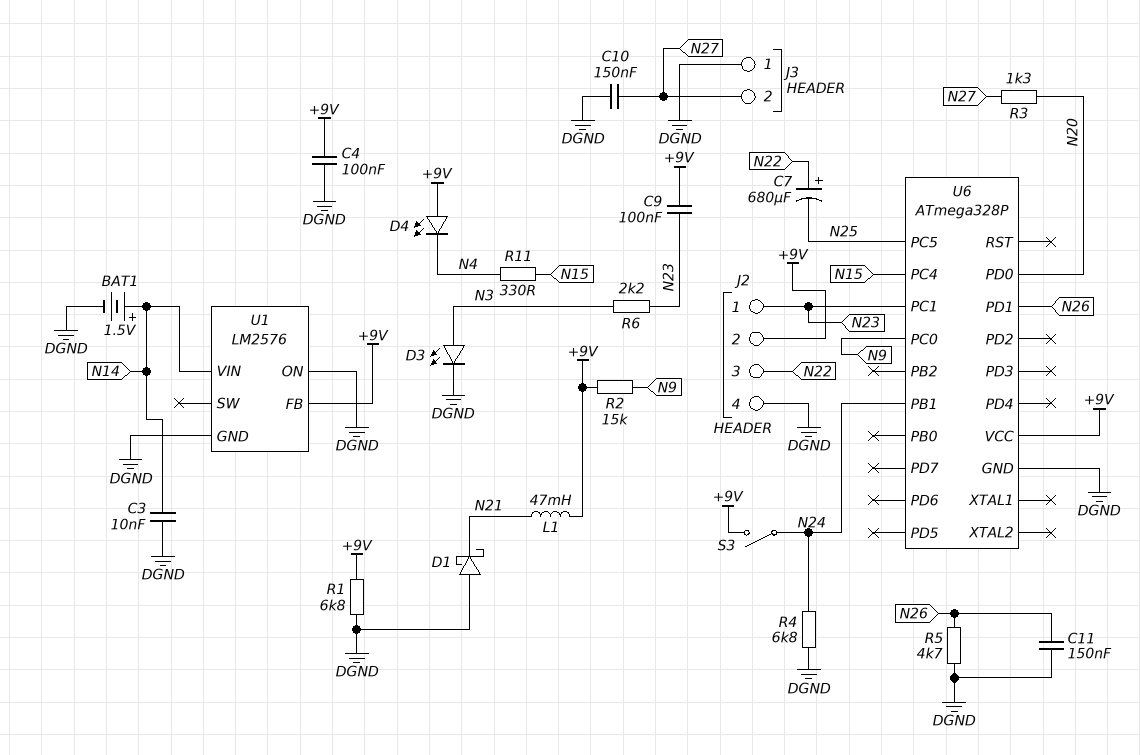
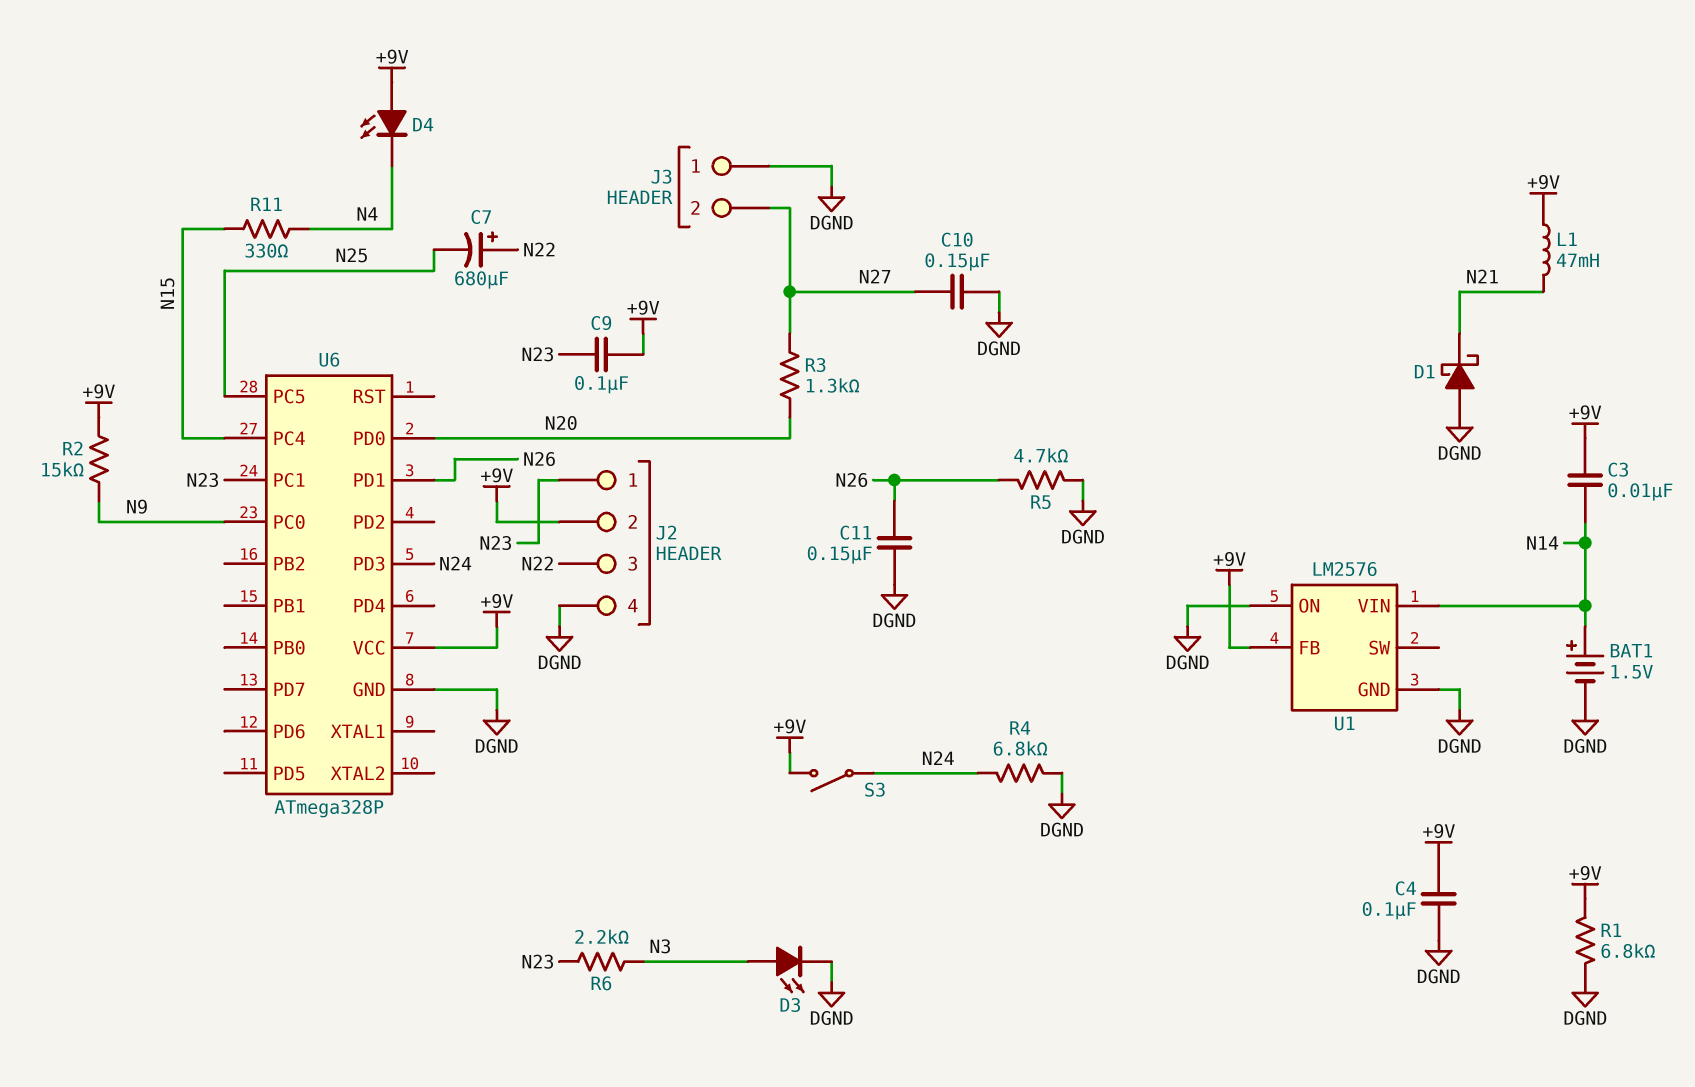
C3: 10nF (DGND, N14) -> 10nF (+9V, N14)
U6 pin PB1: N24 -> none
U6 pin PD3: none -> N24

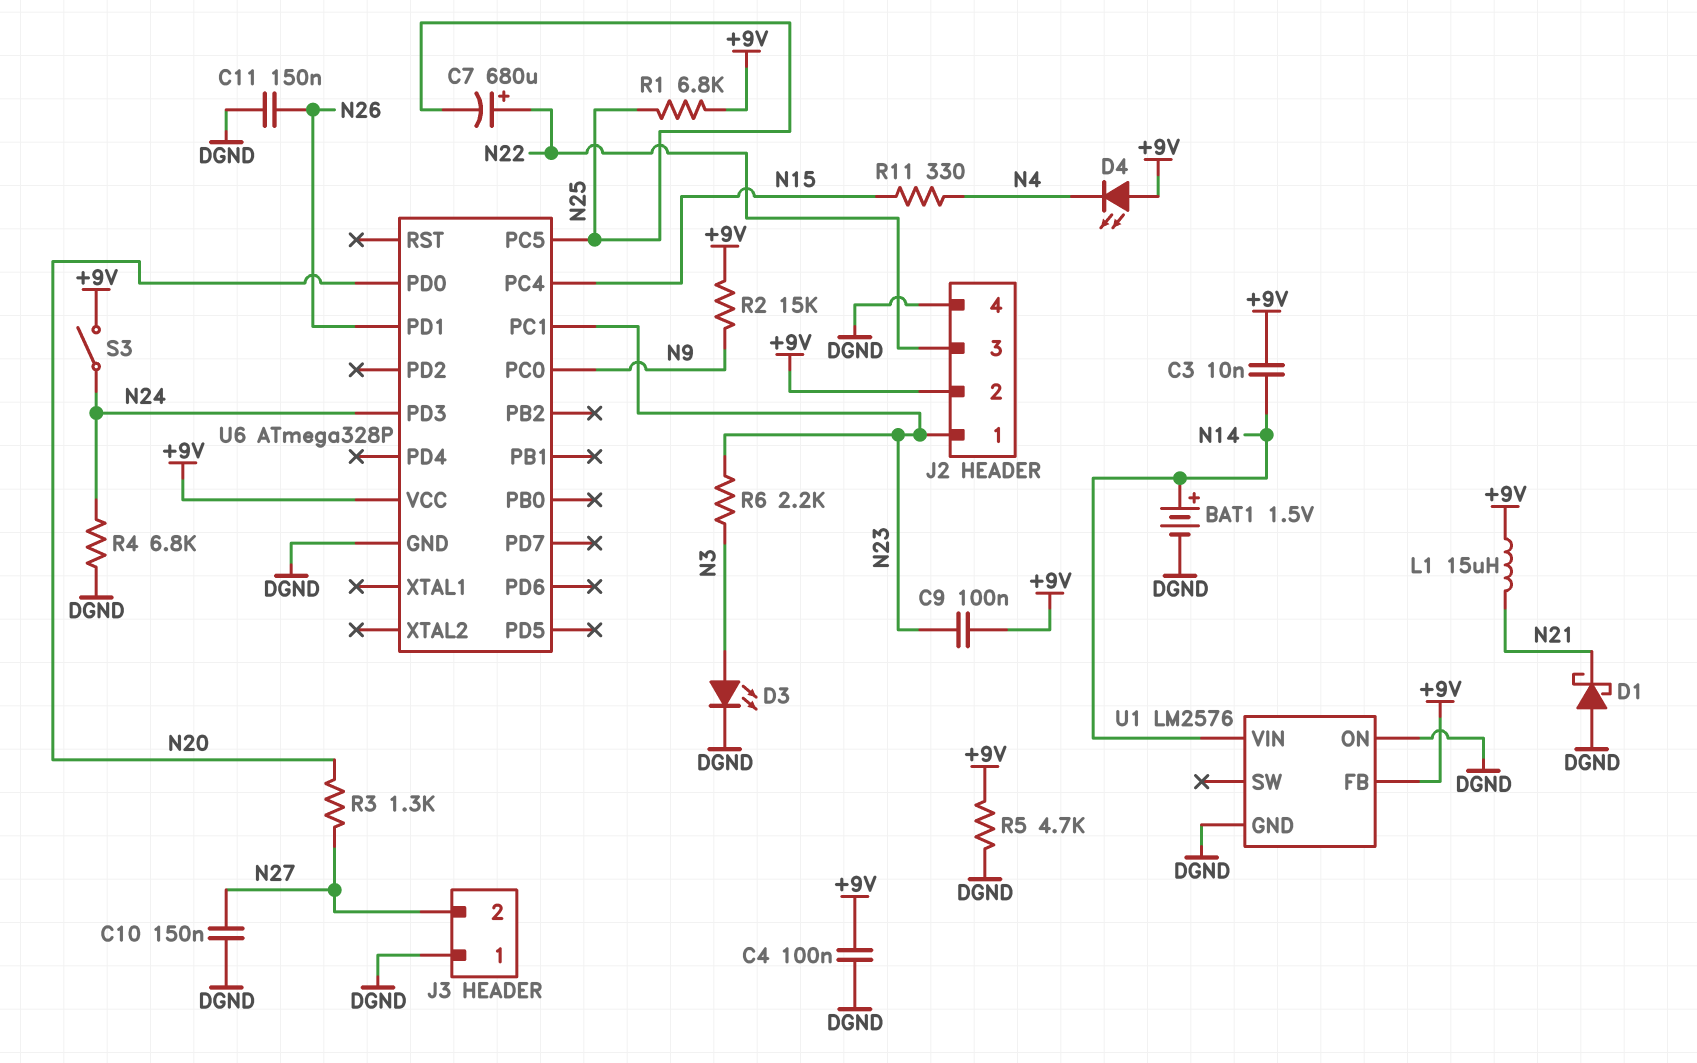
L1: 47mH (+9V, N21) -> 15uH (+9V, N21)
R1: 6.8k (+9V, DGND) -> 6.8k (+9V, N25)
R5: 4.7k (DGND, N26) -> 4.7k (+9V, DGND)

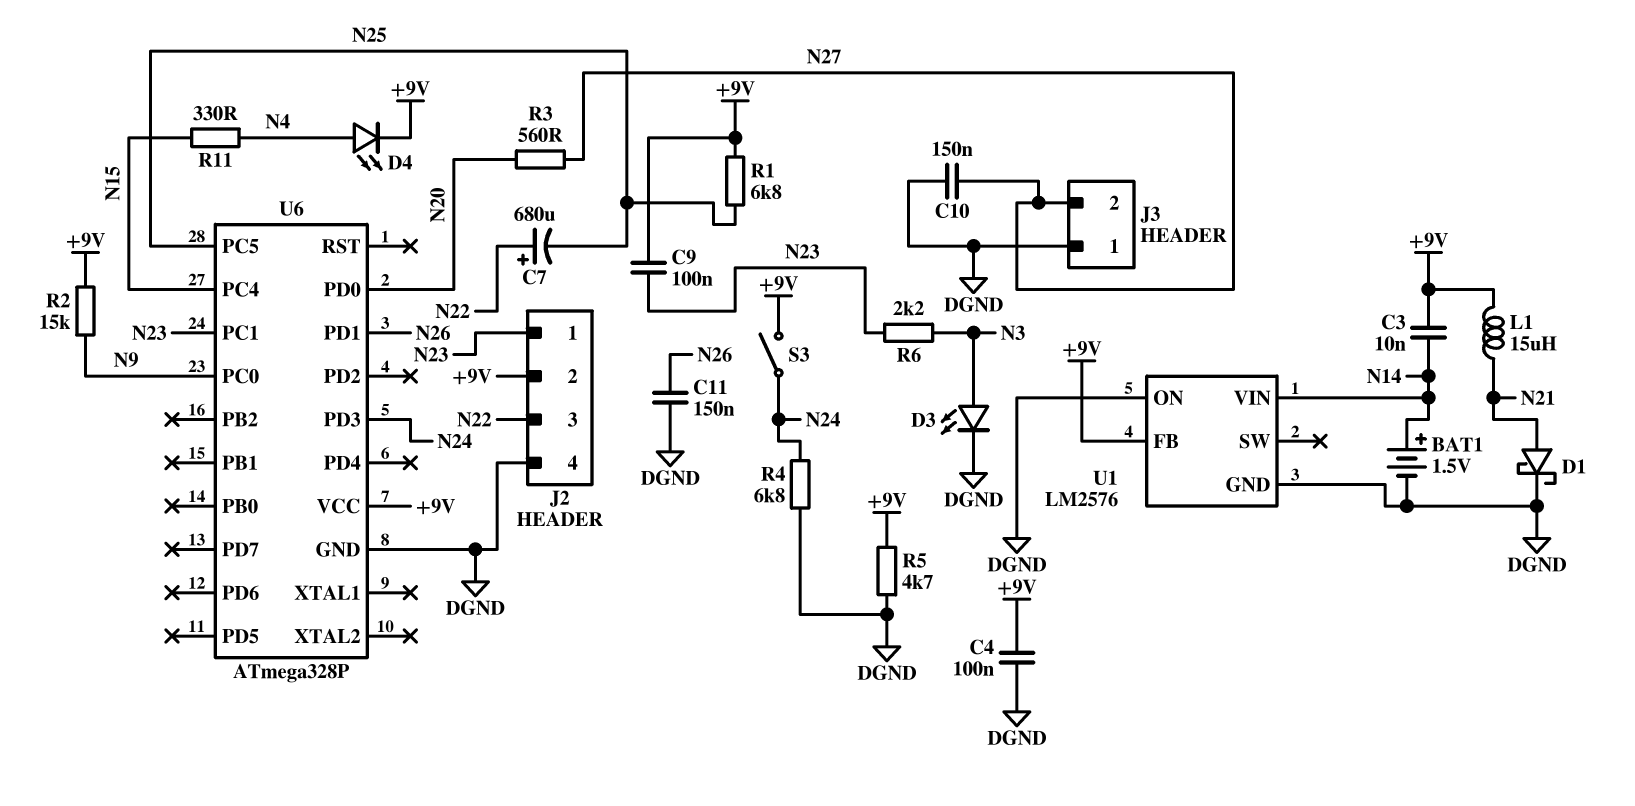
D1: schottky (A DGND, K N21) -> schottky (A N21, K DGND)
D4: LED (A +9V, K N4) -> LED (A N4, K +9V)
R3: 1.3k (N20, N27) -> 560 (N20, N27)

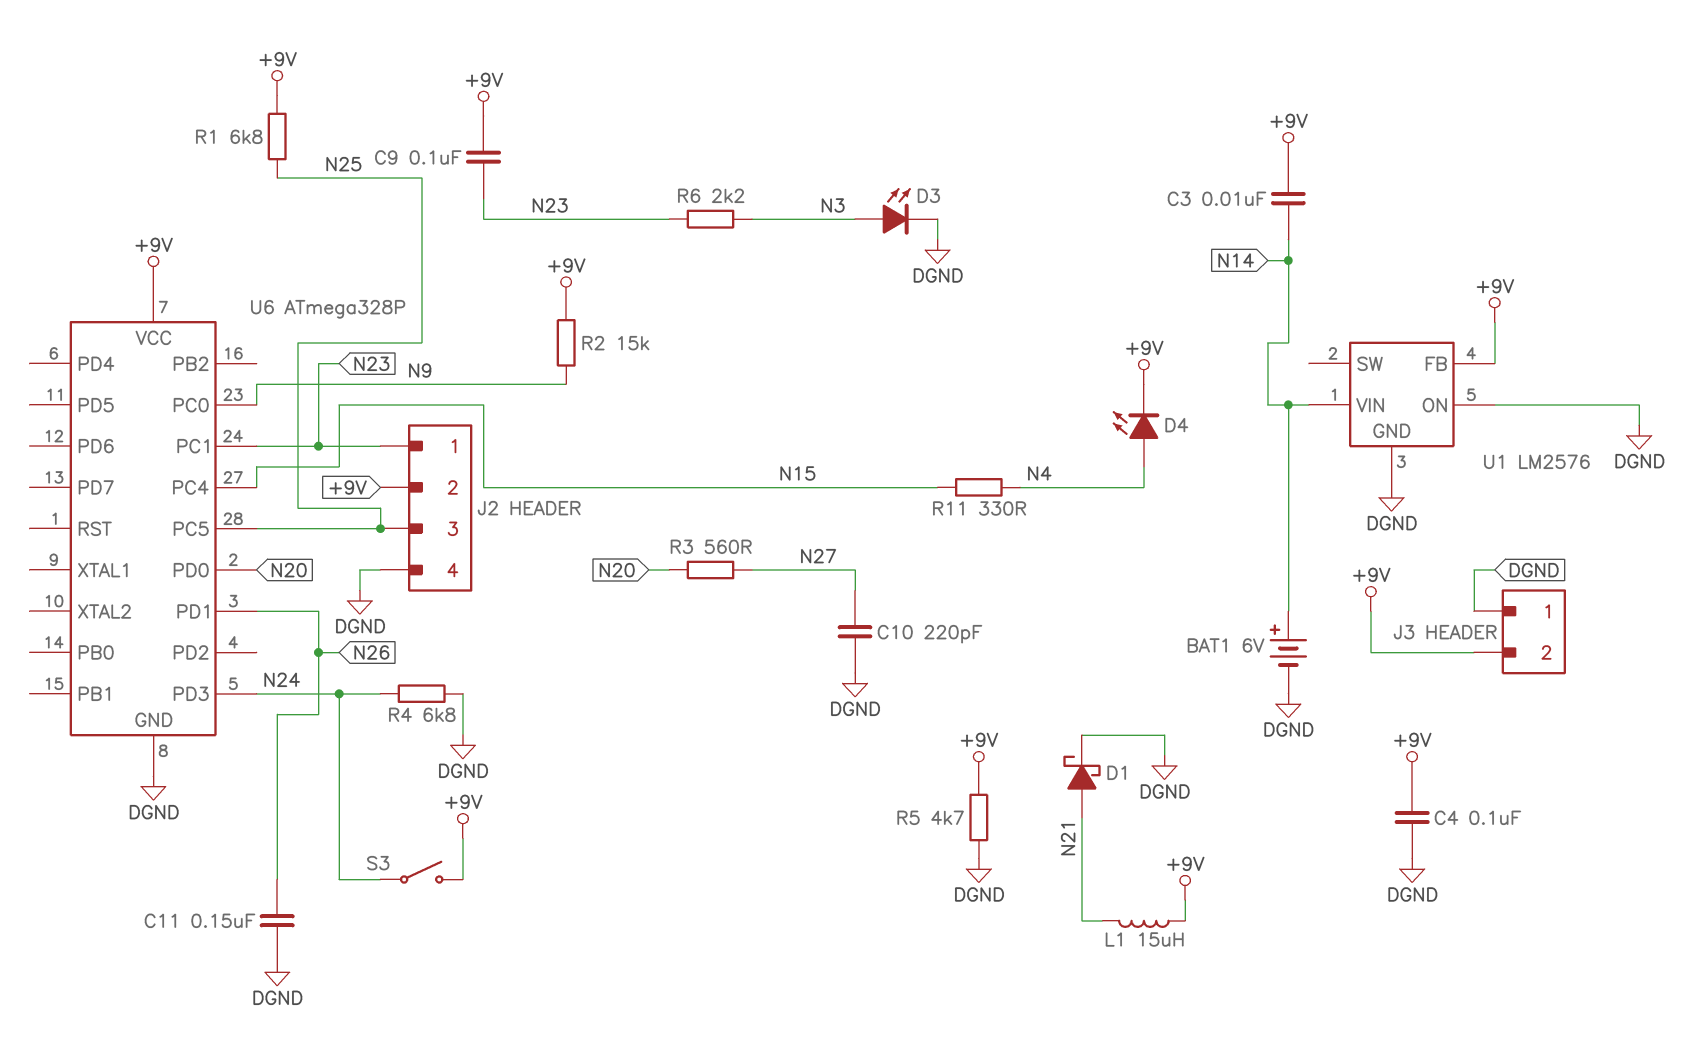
BAT1: 1.5V (plus N14, minus DGND) -> 6V (plus N14, minus DGND)
C7: 680uF (plus N22, minus N25) -> none
C10: 150nF (DGND, N27) -> 220pF (DGND, N27)
J2 pin 3: N22 -> N25
J3 pin 2: N27 -> +9V

